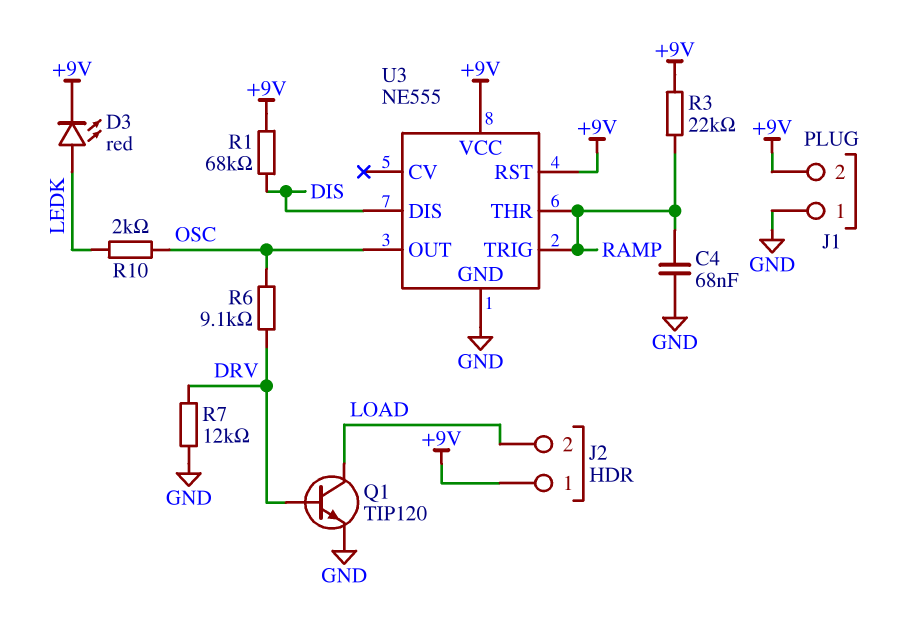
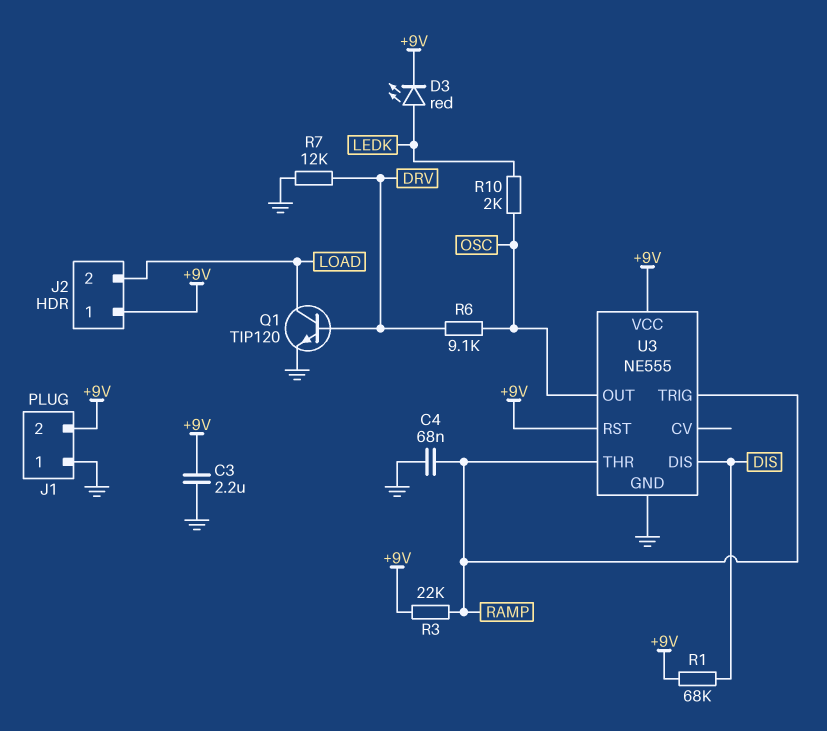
C3: none -> 2.2uF (+9V, GND)

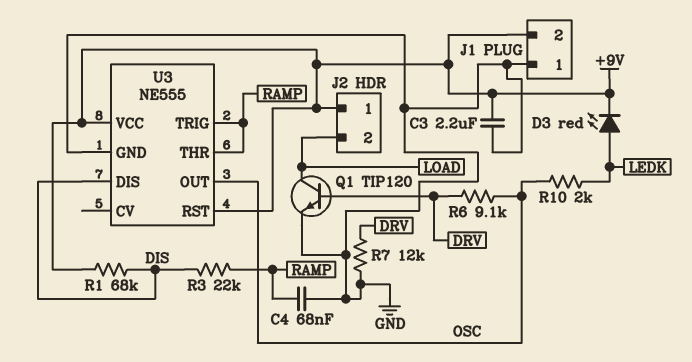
R3: 22k (+9V, RAMP) -> 22k (DIS, RAMP)

